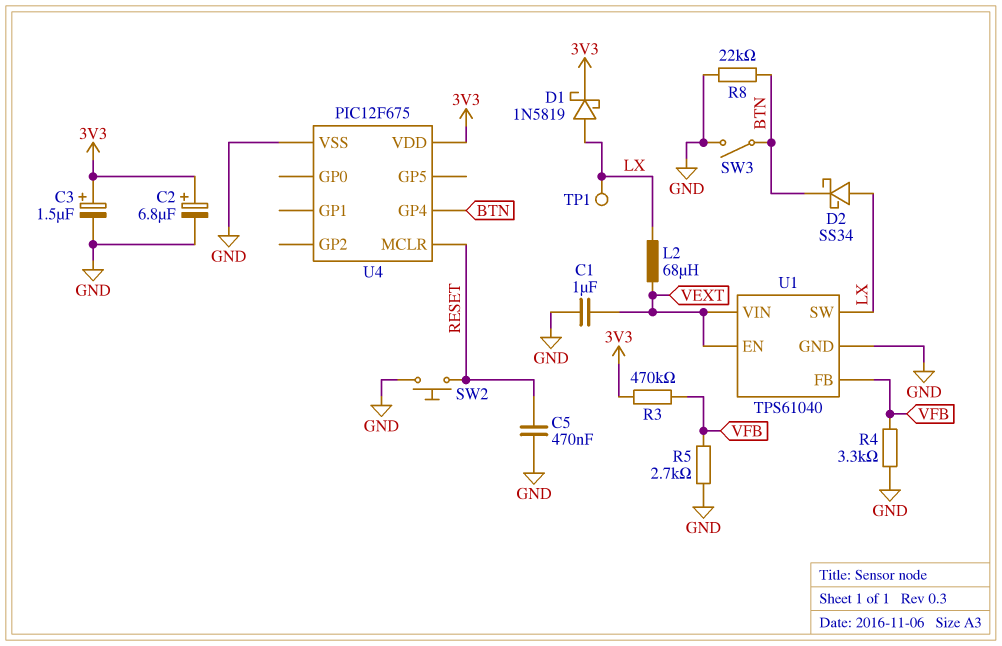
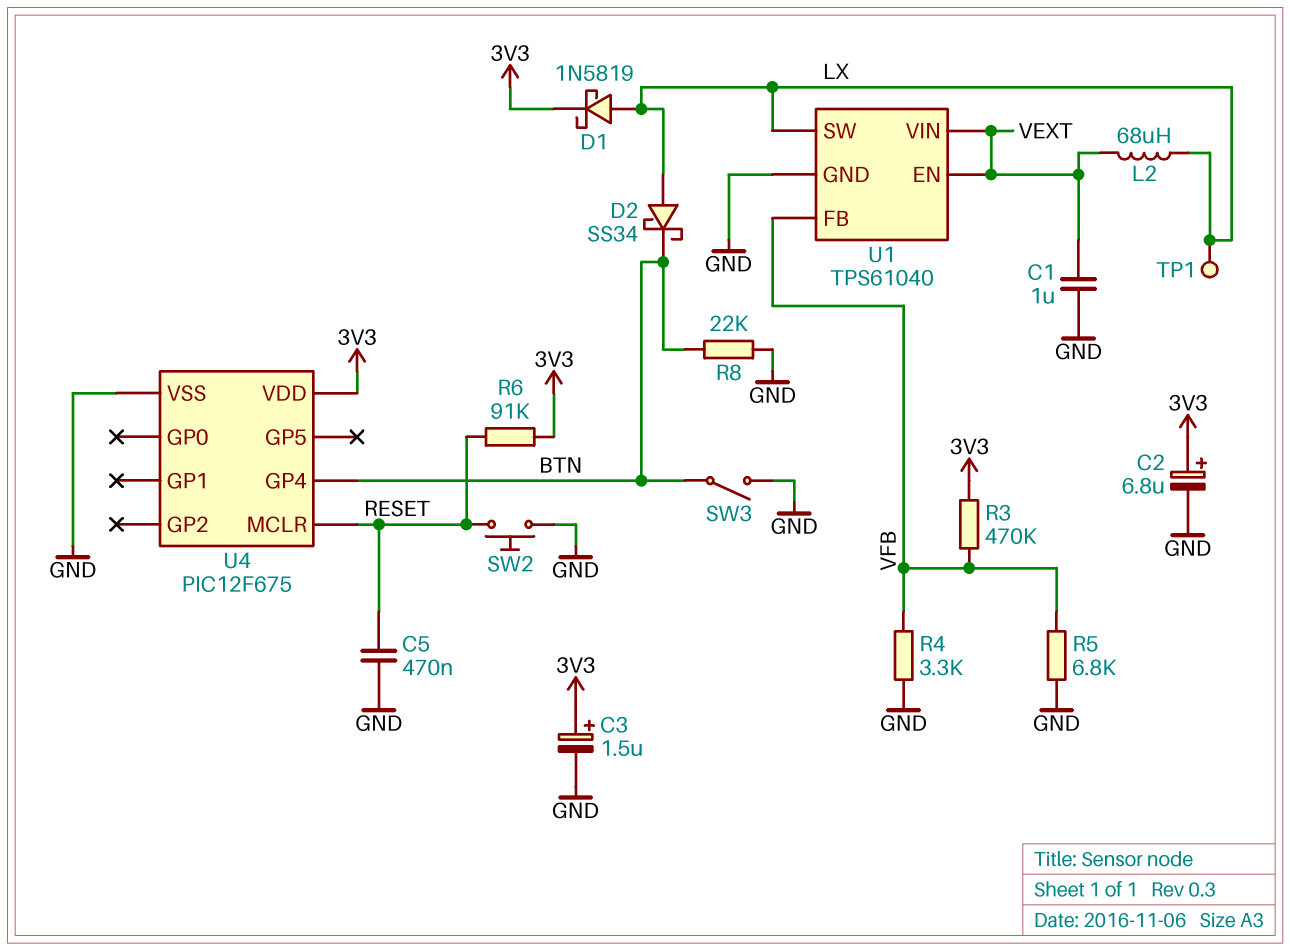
R5: 2.7k (GND, VFB) -> 6.8k (GND, VFB)
R6: none -> 91k (3V3, RESET)

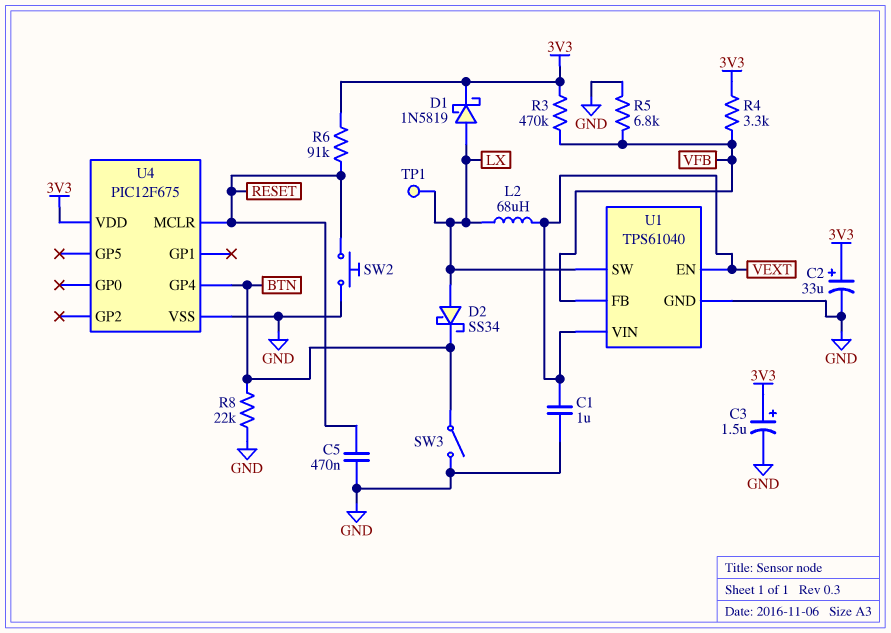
C2: 6.8uF (plus 3V3, minus GND) -> 33uF (plus 3V3, minus GND)
R4: 3.3k (GND, VFB) -> 3.3k (3V3, VFB)

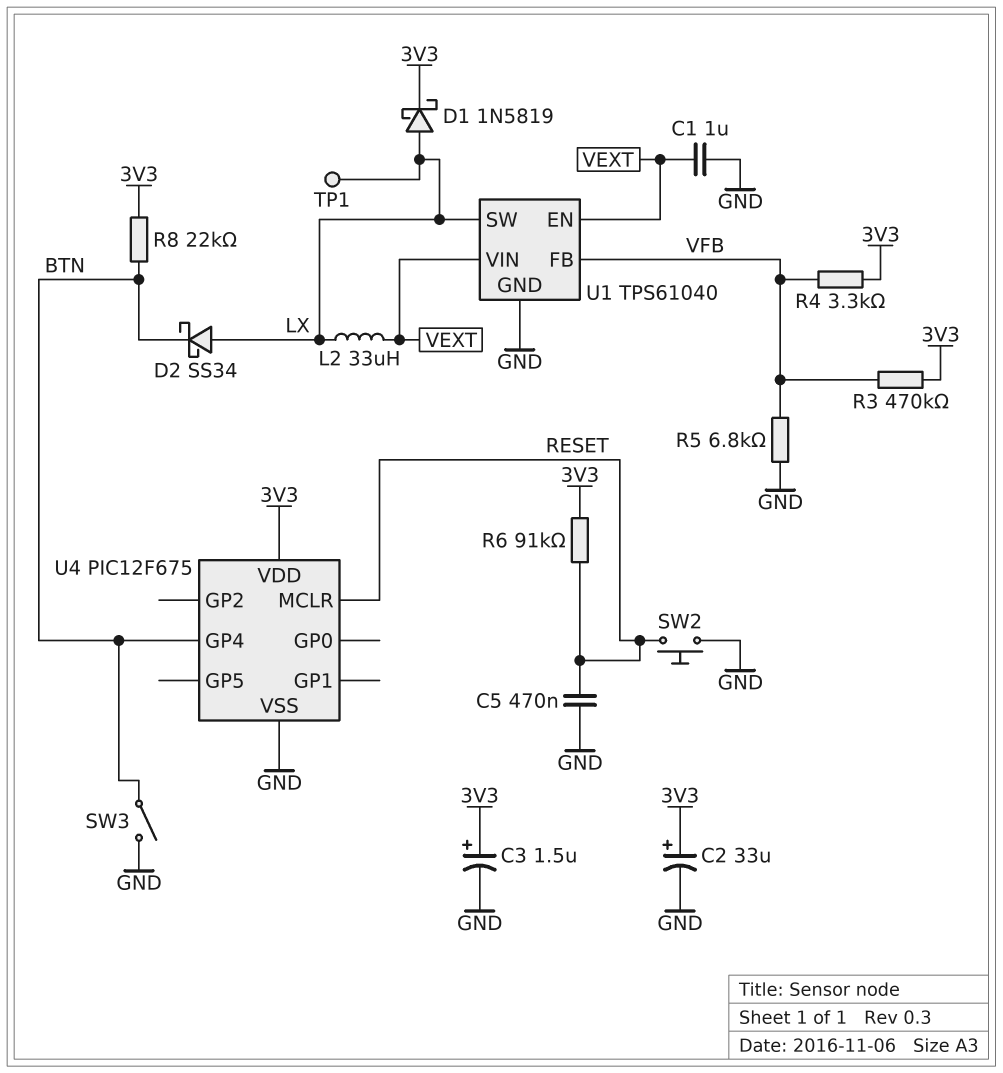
L2: 68uH (LX, VEXT) -> 33uH (LX, VEXT)
R8: 22k (BTN, GND) -> 22k (3V3, BTN)

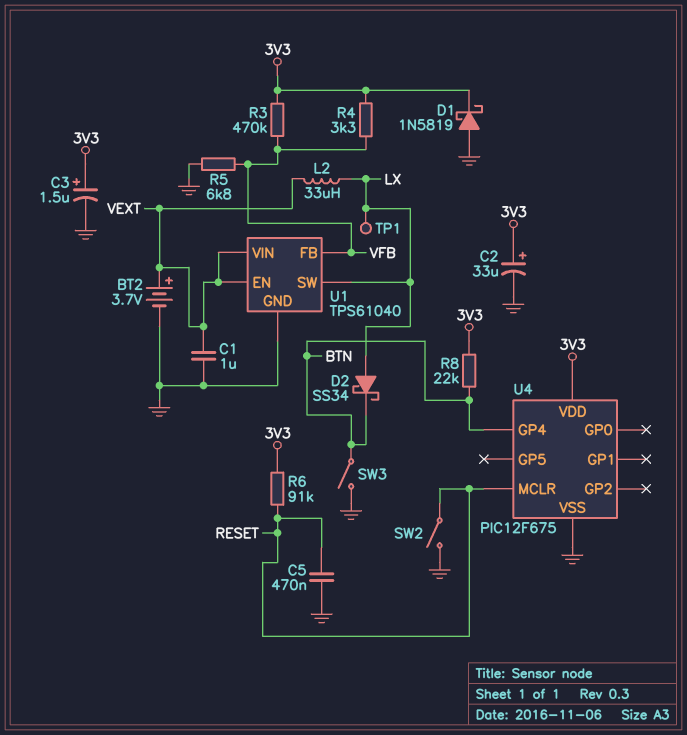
BT2: none -> 3.7V (plus VEXT, minus GND)
D1: schottky 1N5819 (A LX, K 3V3) -> schottky 1N5819 (A GND, K 3V3)
SW2: button (GND, RESET) -> switch (GND, RESET)

